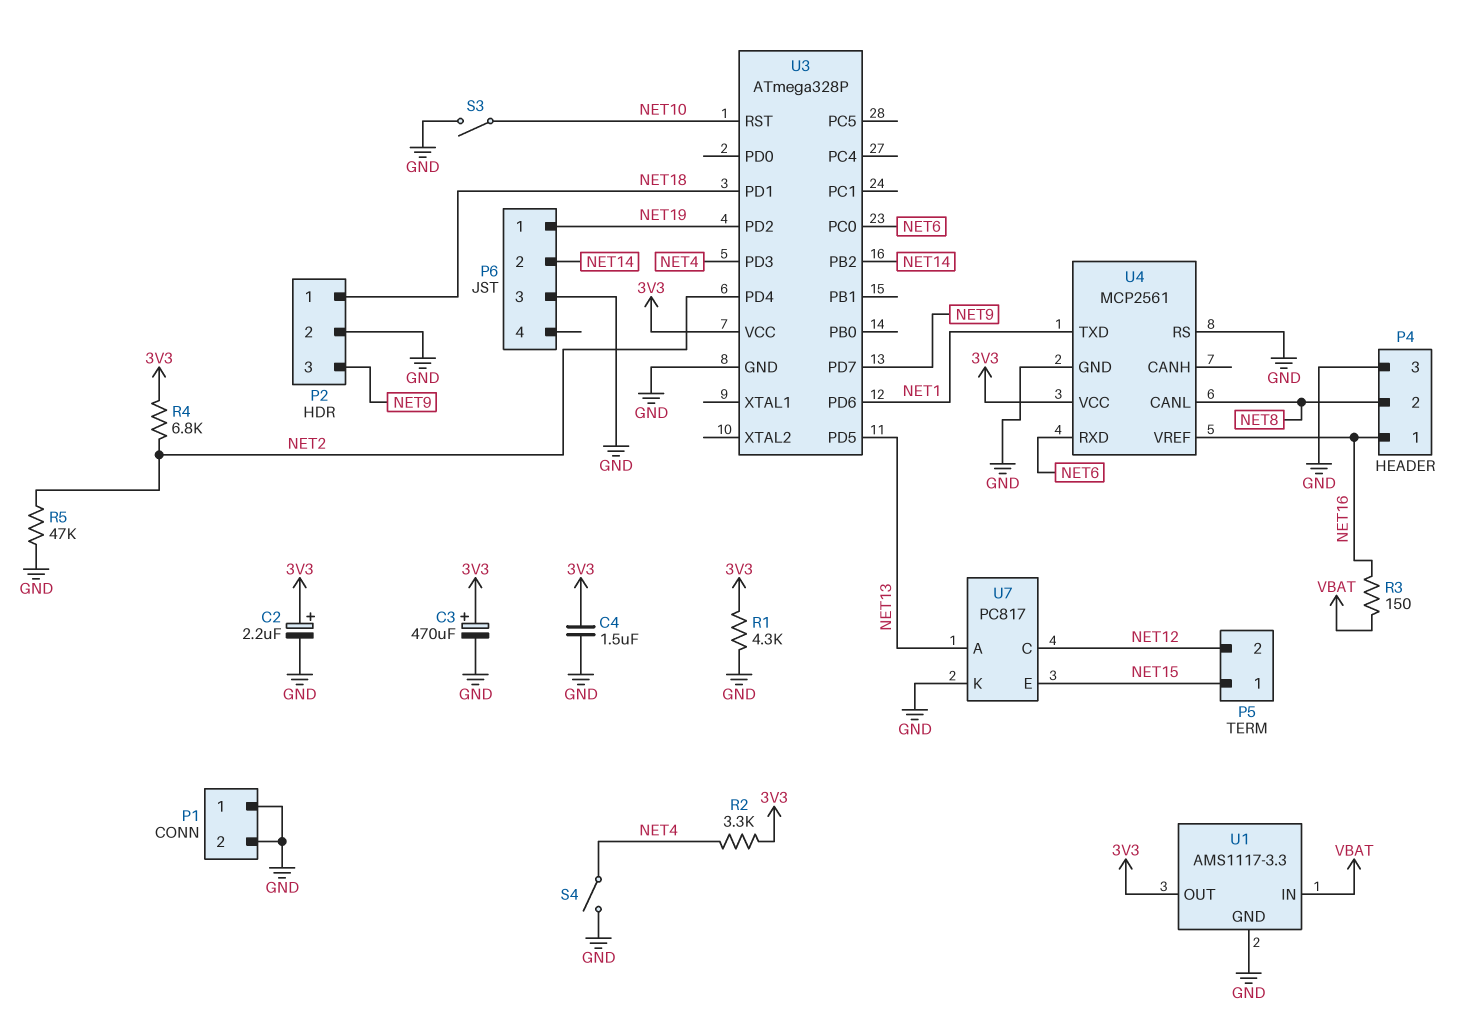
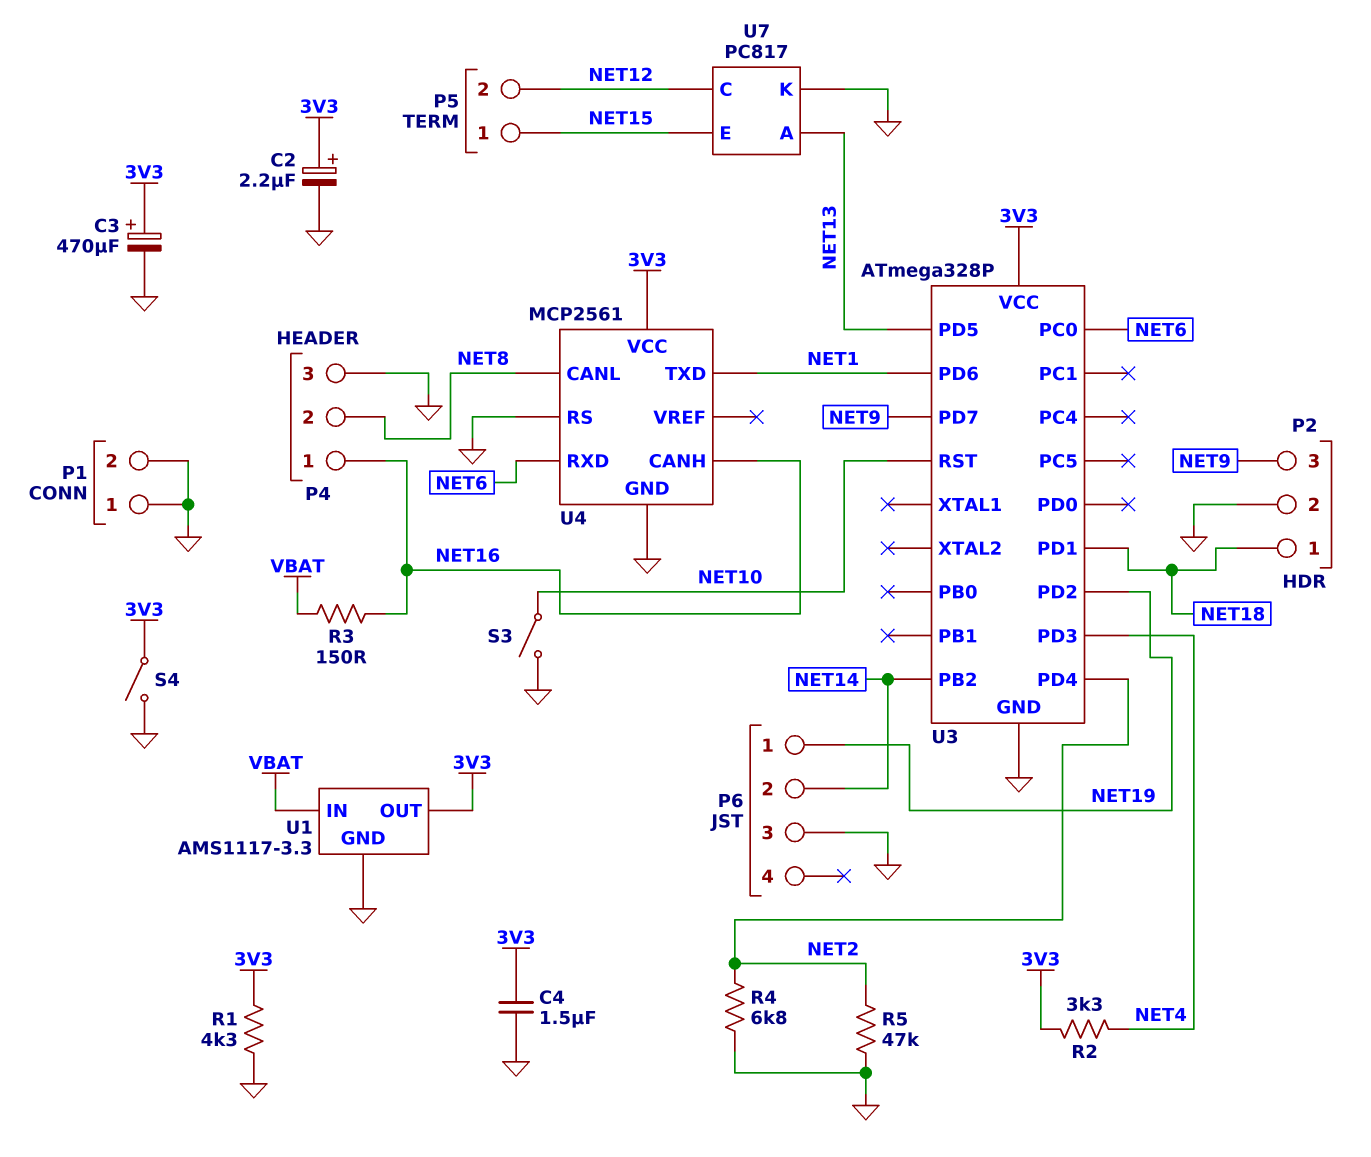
R4: 6.8k (3V3, NET2) -> 6.8k (GND, NET2)
S4: switch (GND, NET4) -> switch (3V3, GND)
U4 pin CANH: none -> NET16
U4 pin VREF: NET16 -> none

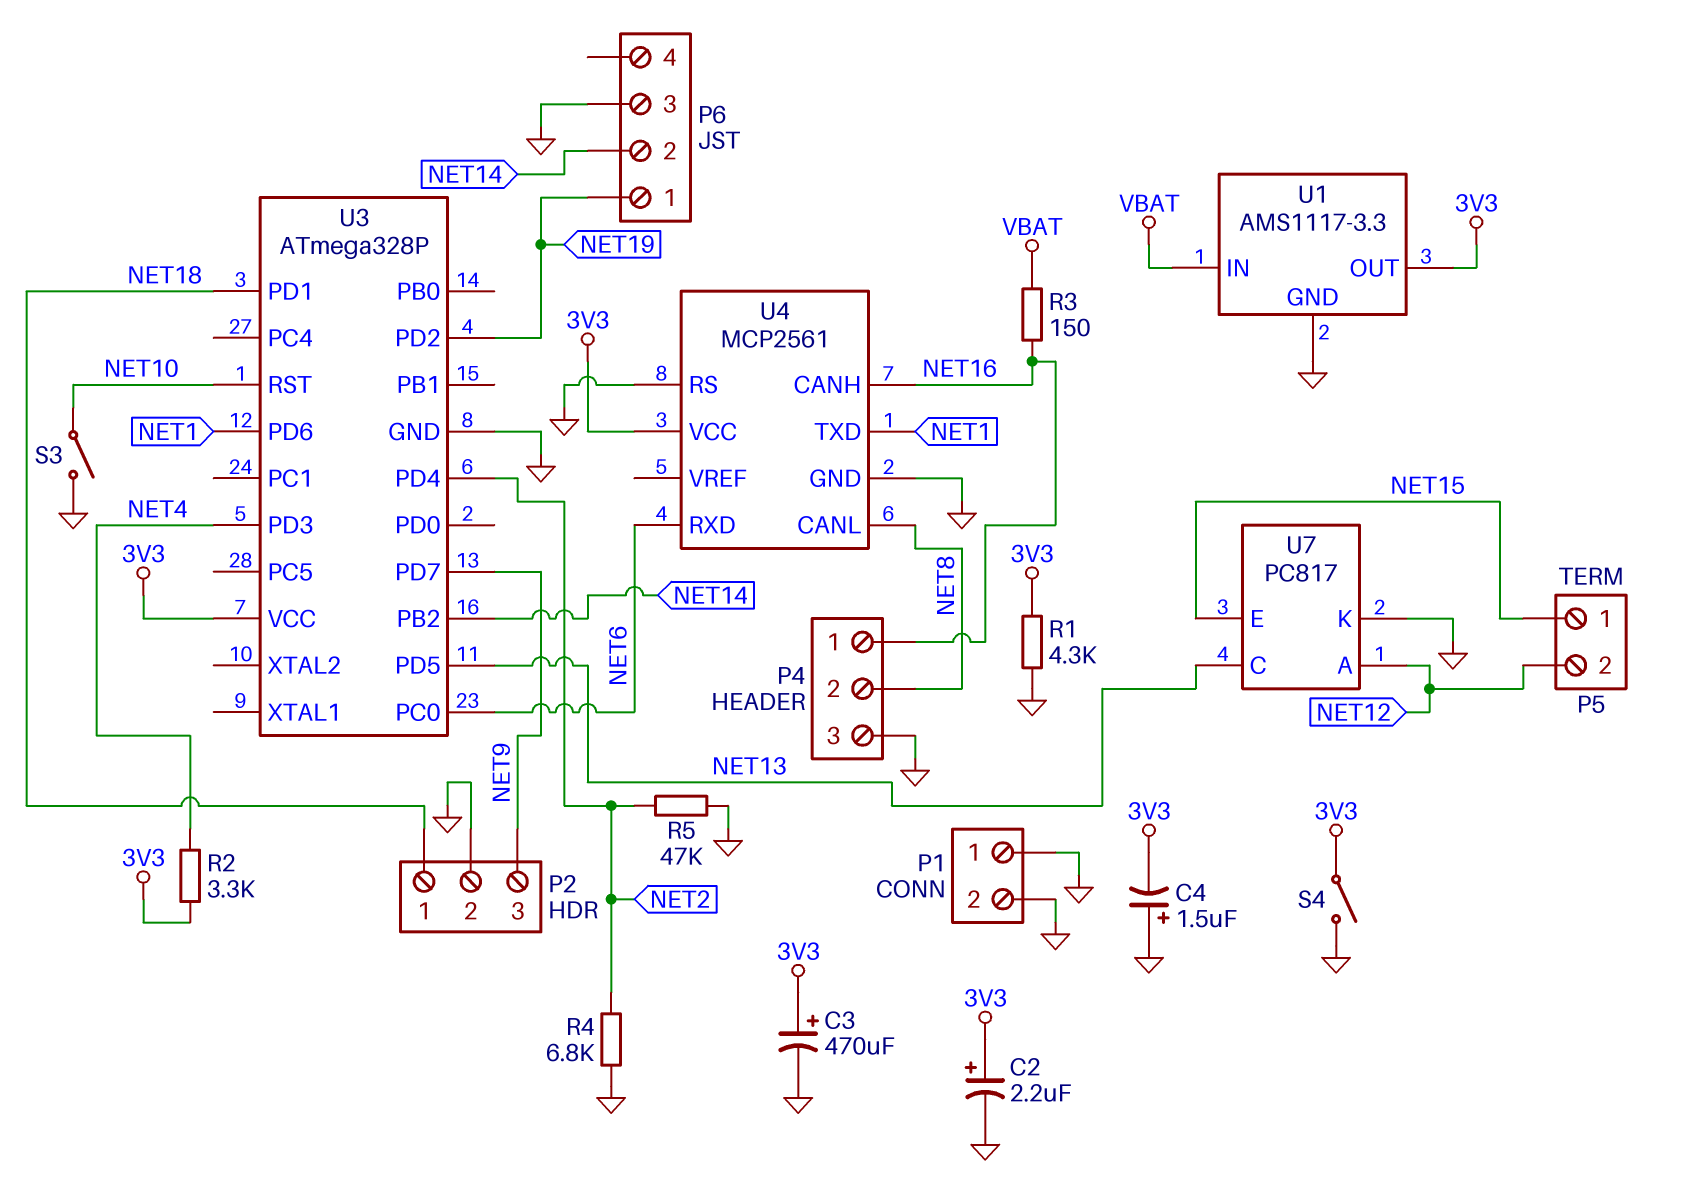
C4: 1.5uF (3V3, GND) -> 1.5uF (plus GND, minus 3V3)
U7 pin A: NET13 -> NET12
U7 pin C: NET12 -> NET13

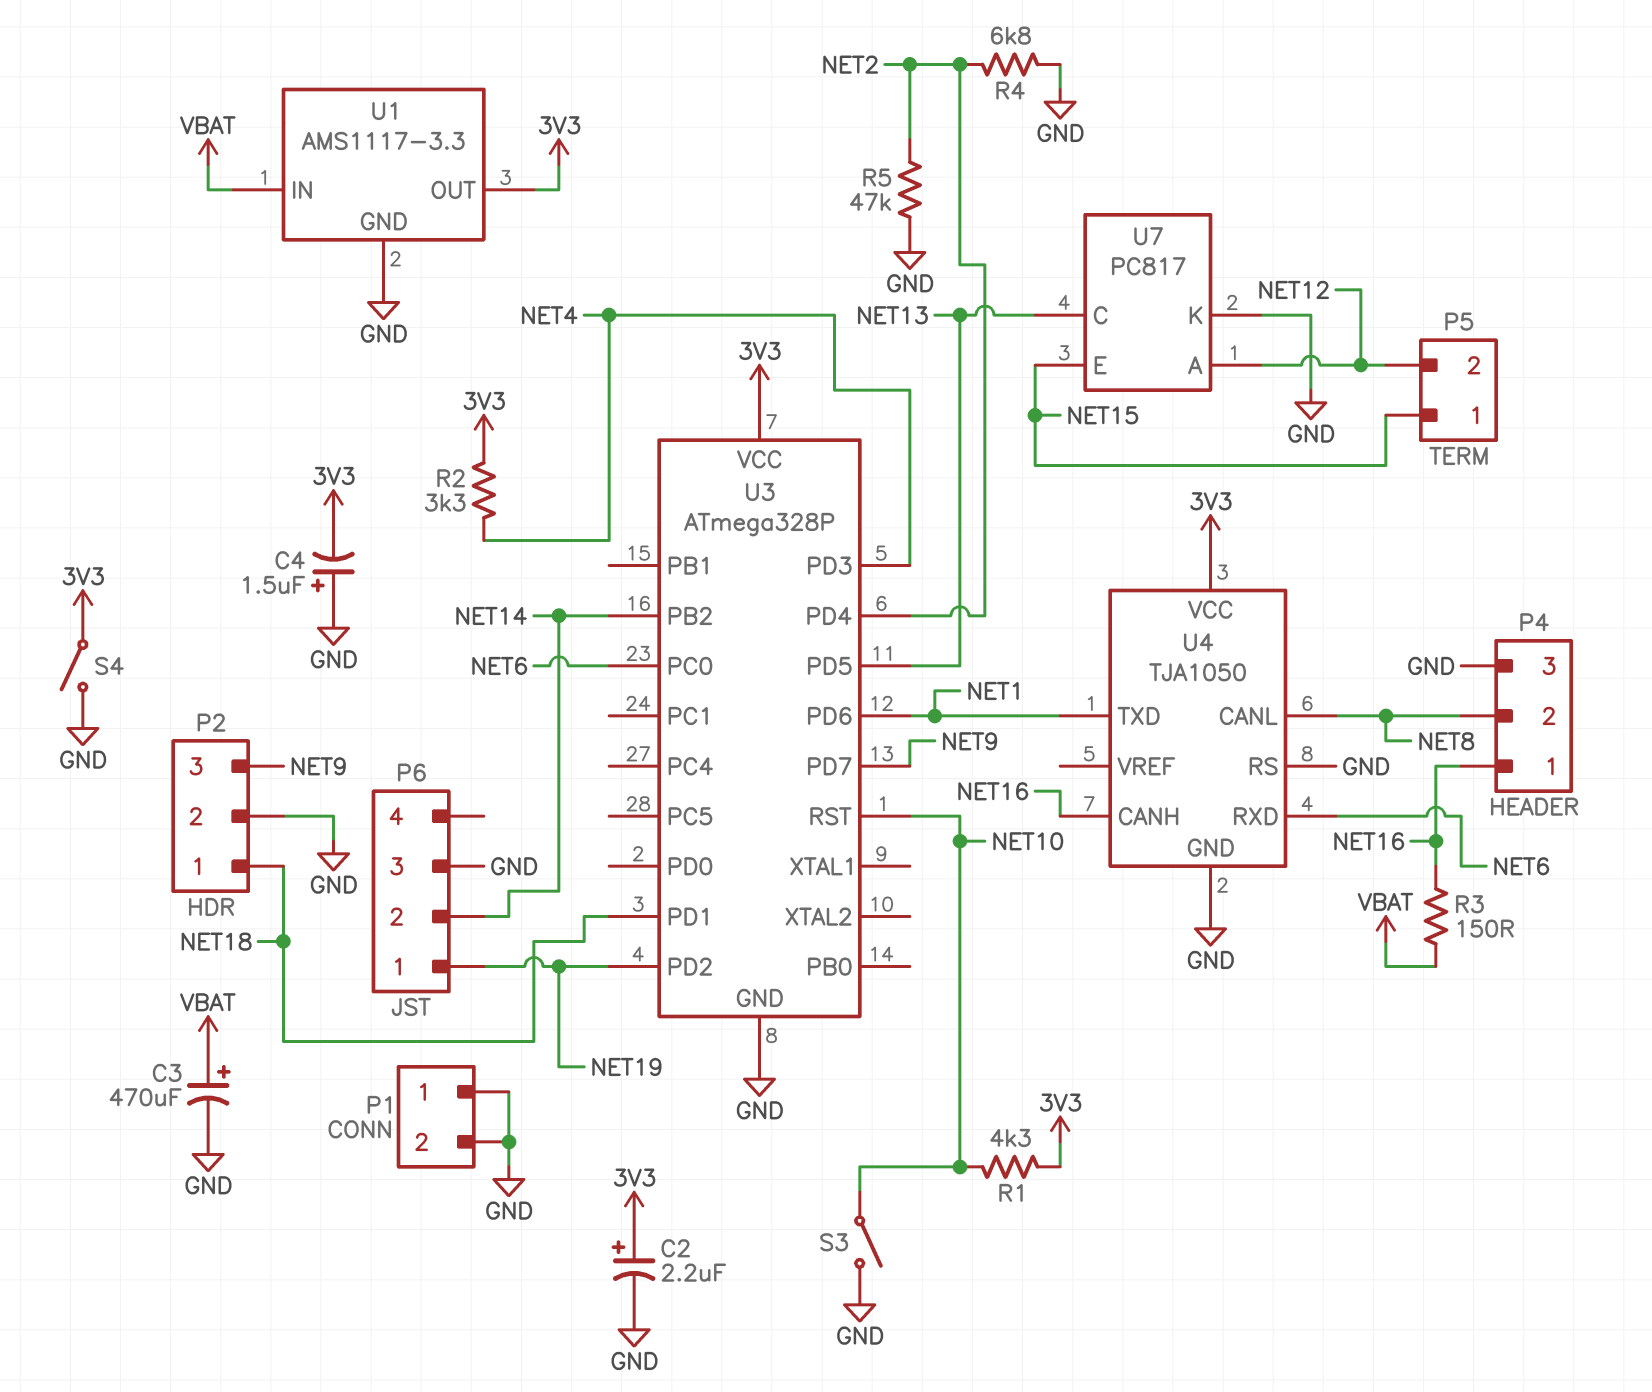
C3: 470uF (plus 3V3, minus GND) -> 470uF (plus VBAT, minus GND)
R1: 4.3k (3V3, GND) -> 4.3k (3V3, NET10)
U4: MCP2561 -> TJA1050

